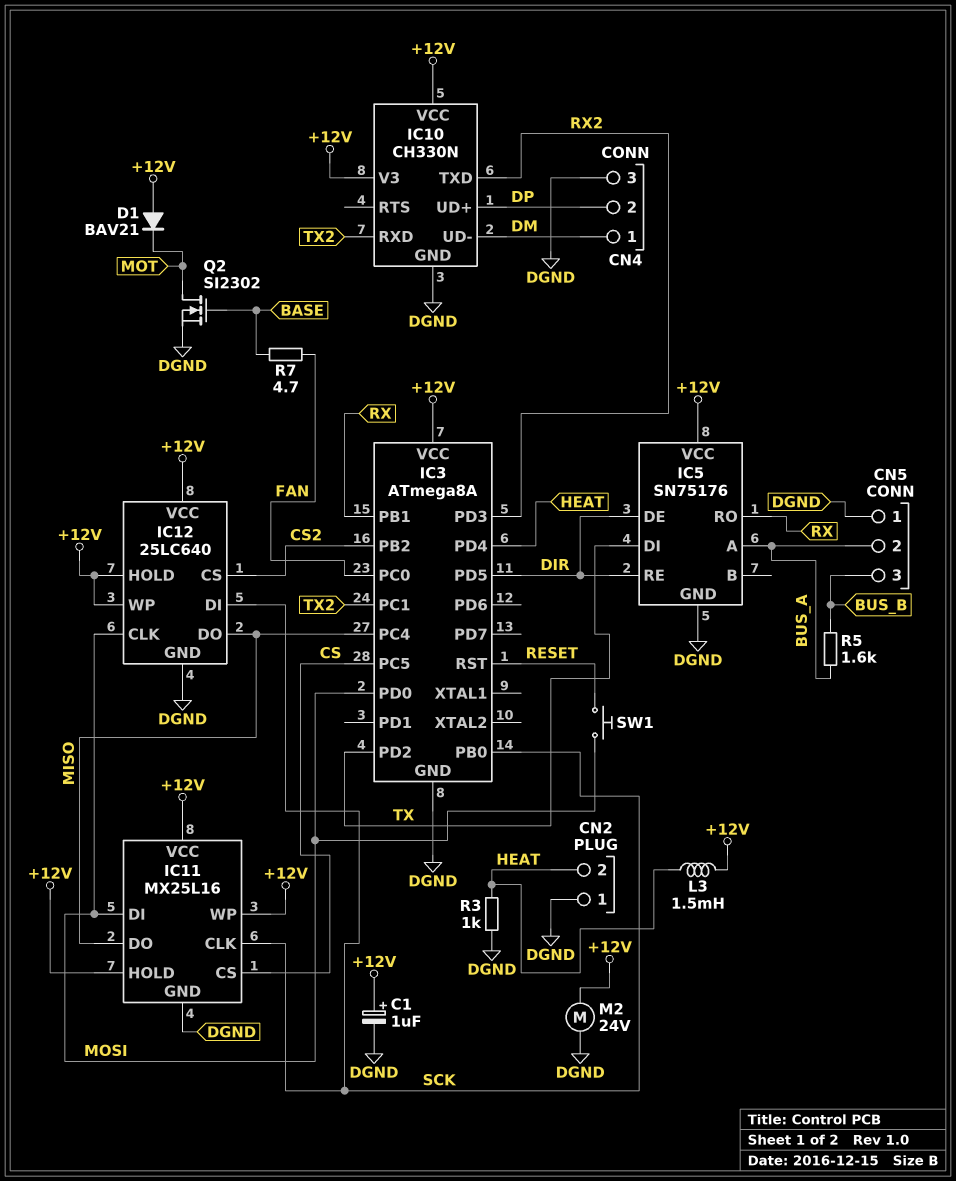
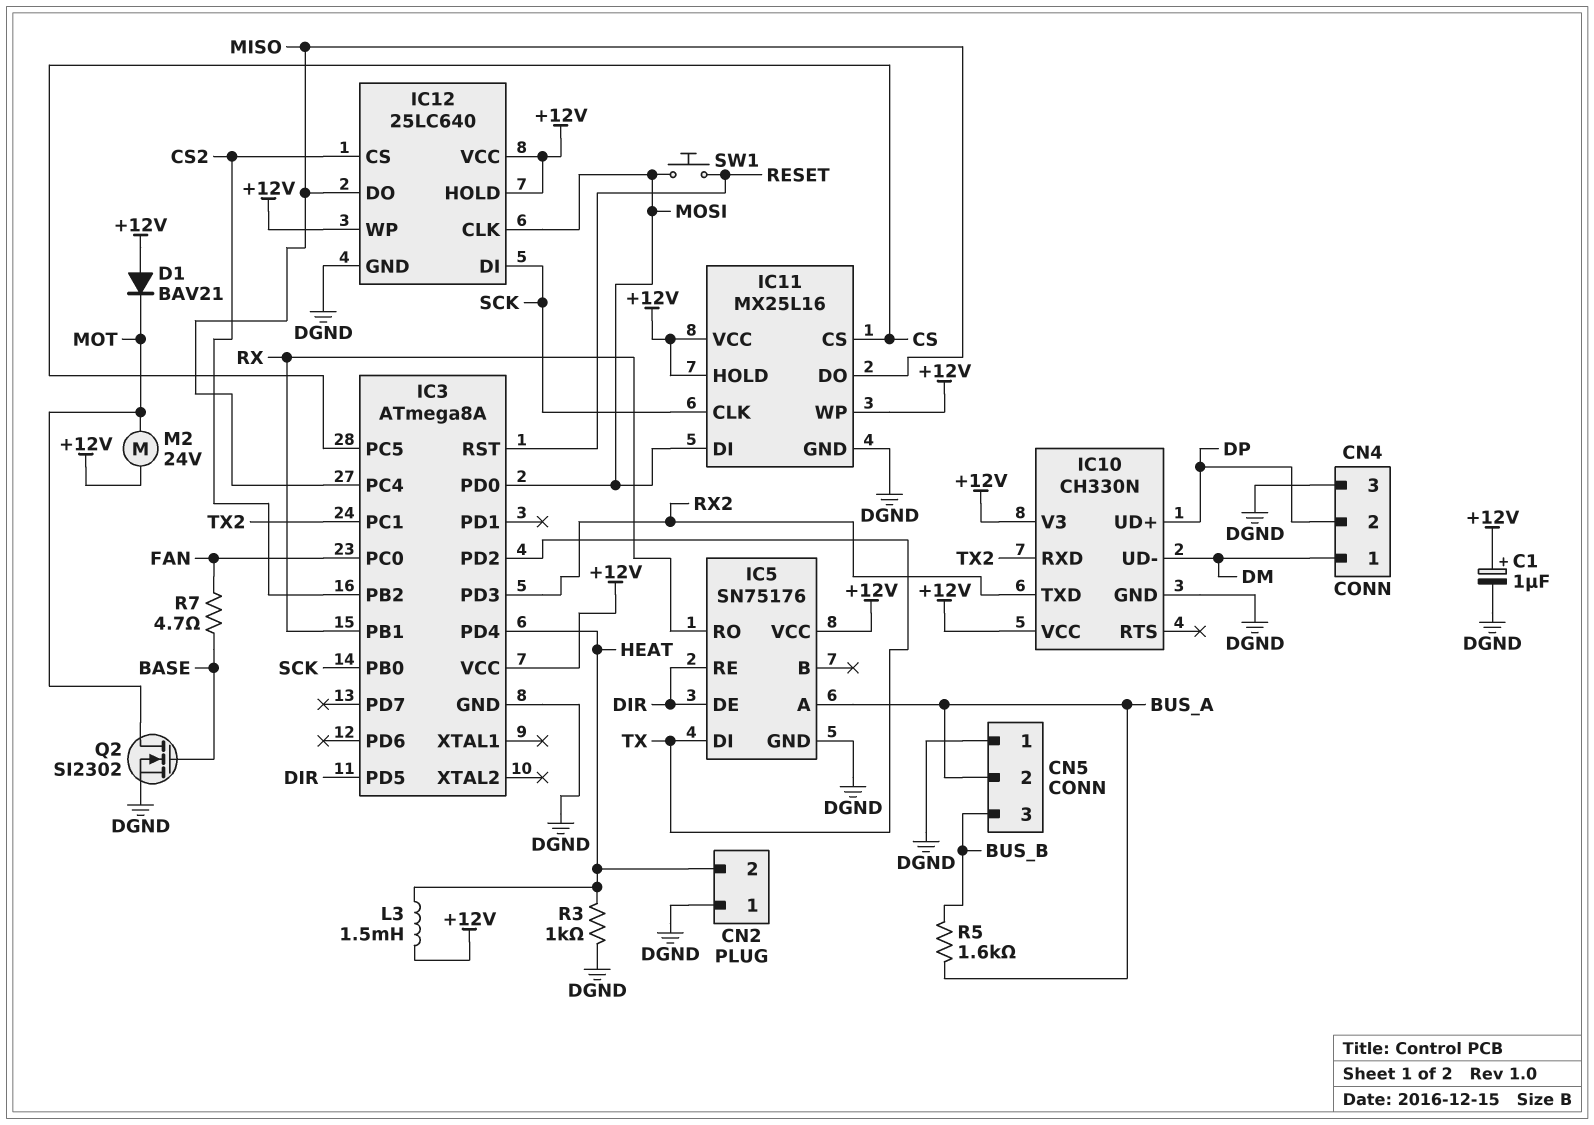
M2: motor 24V (+12V, DGND) -> motor 24V (+12V, MOT)

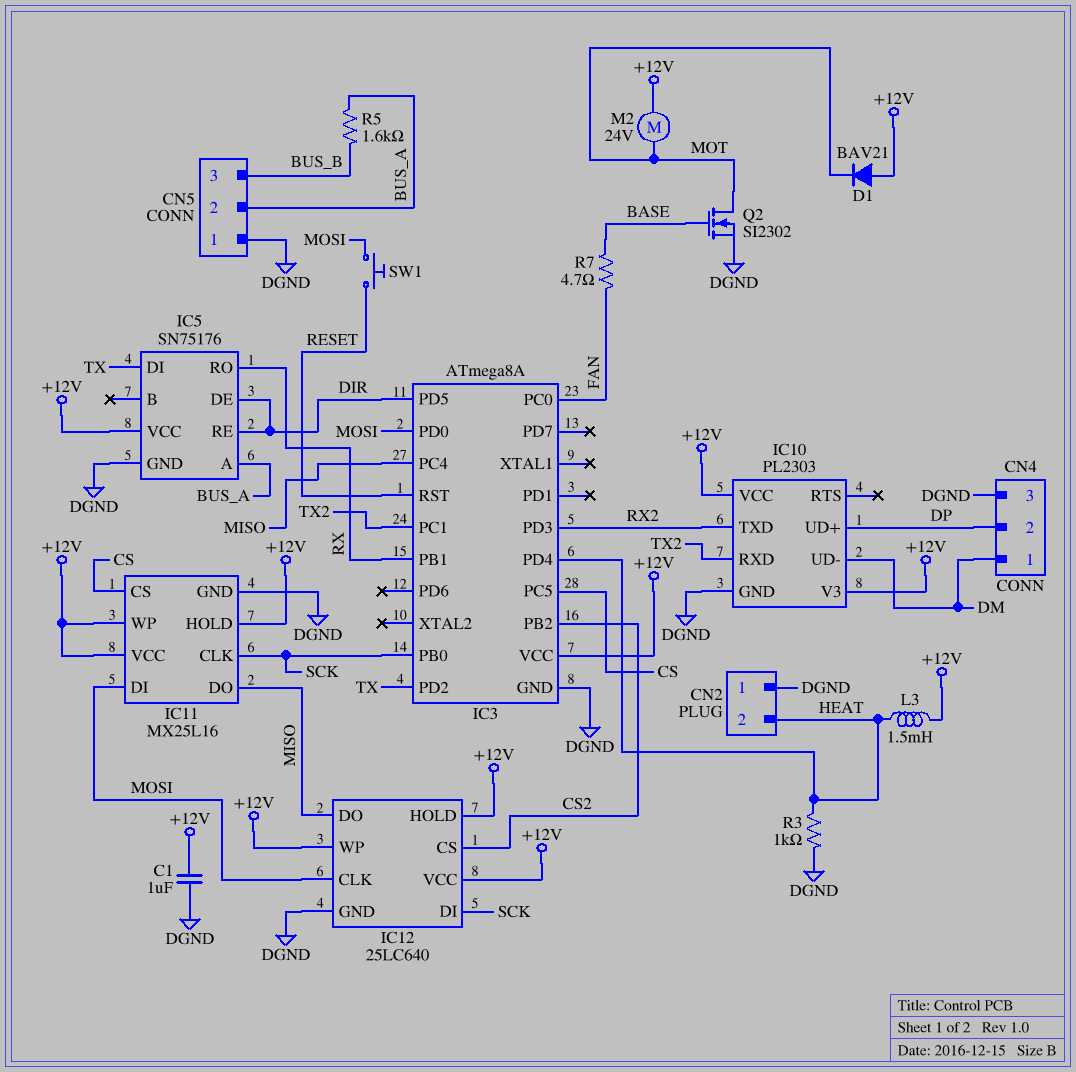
C1: 1uF (plus +12V, minus DGND) -> 1uF (+12V, DGND)
IC10: CH330N -> PL2303

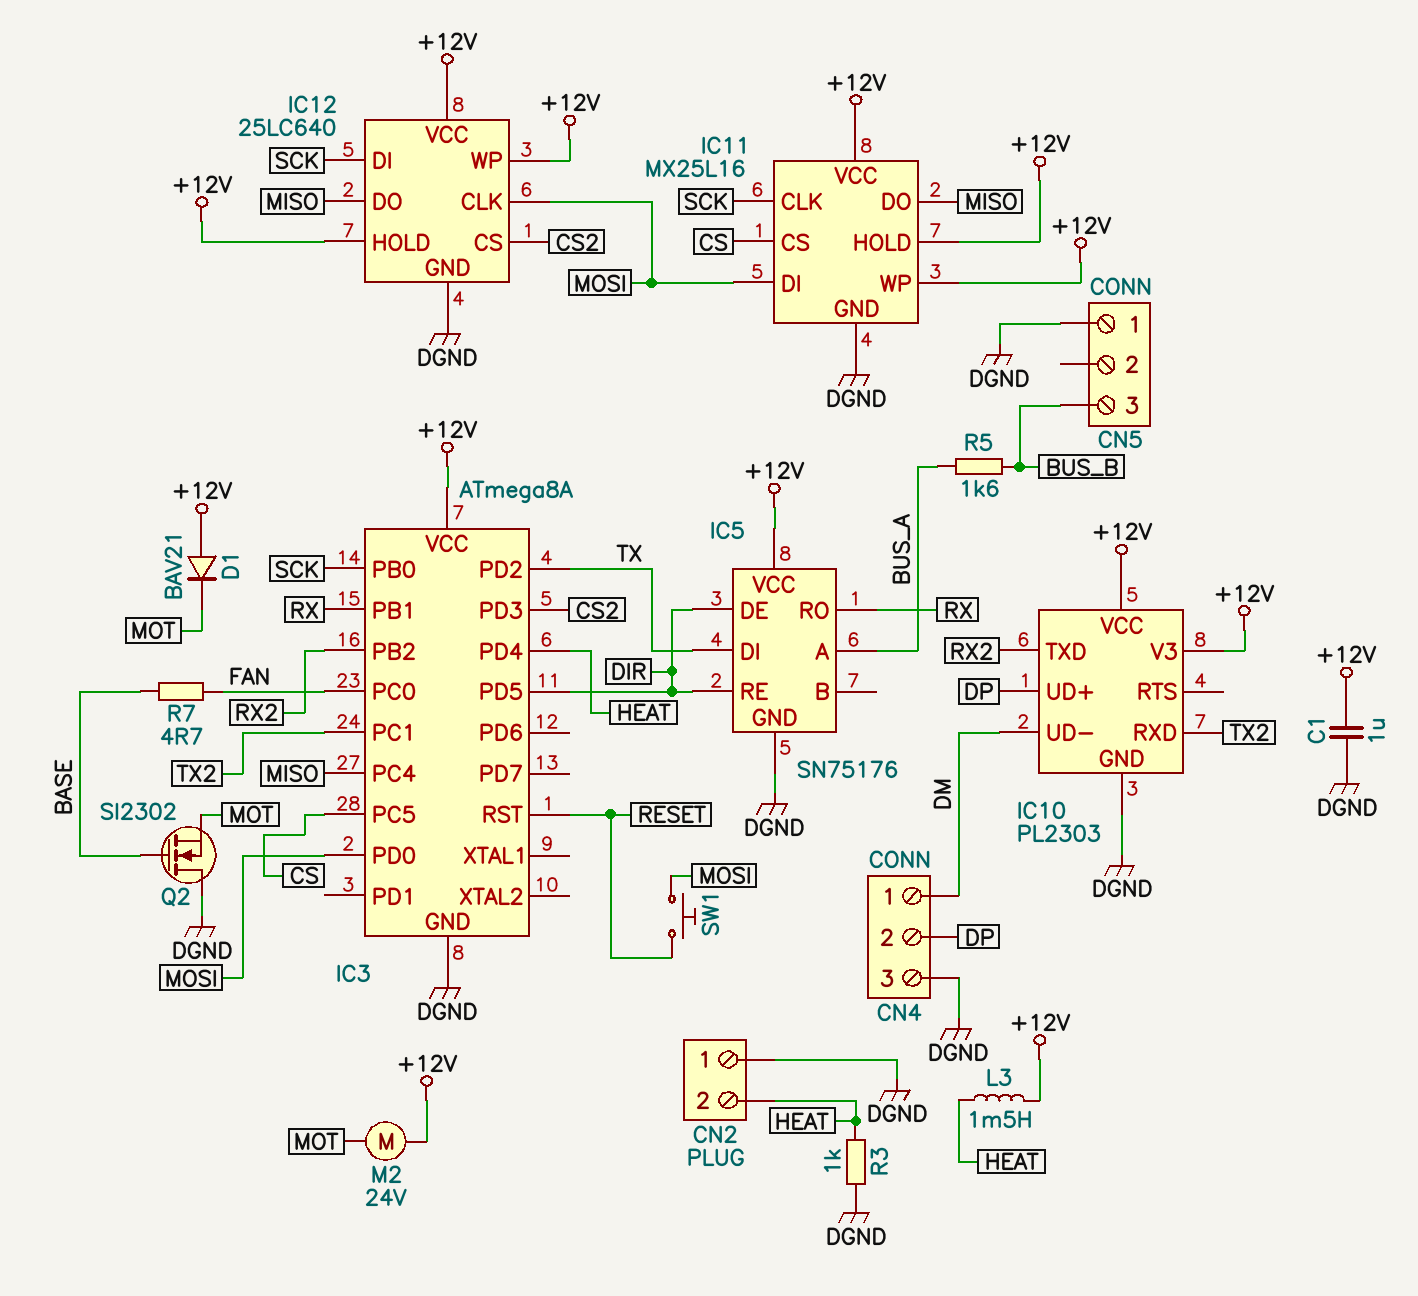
CN5 pin 2: BUS_A -> none
IC3 pin PB2: CS2 -> RX2
IC3 pin PD3: RX2 -> CS2
Q2: NMOS SI2302 (G BASE, D MOT, S DGND) -> NMOS SI2302 (G BASE, D DGND, S MOT)

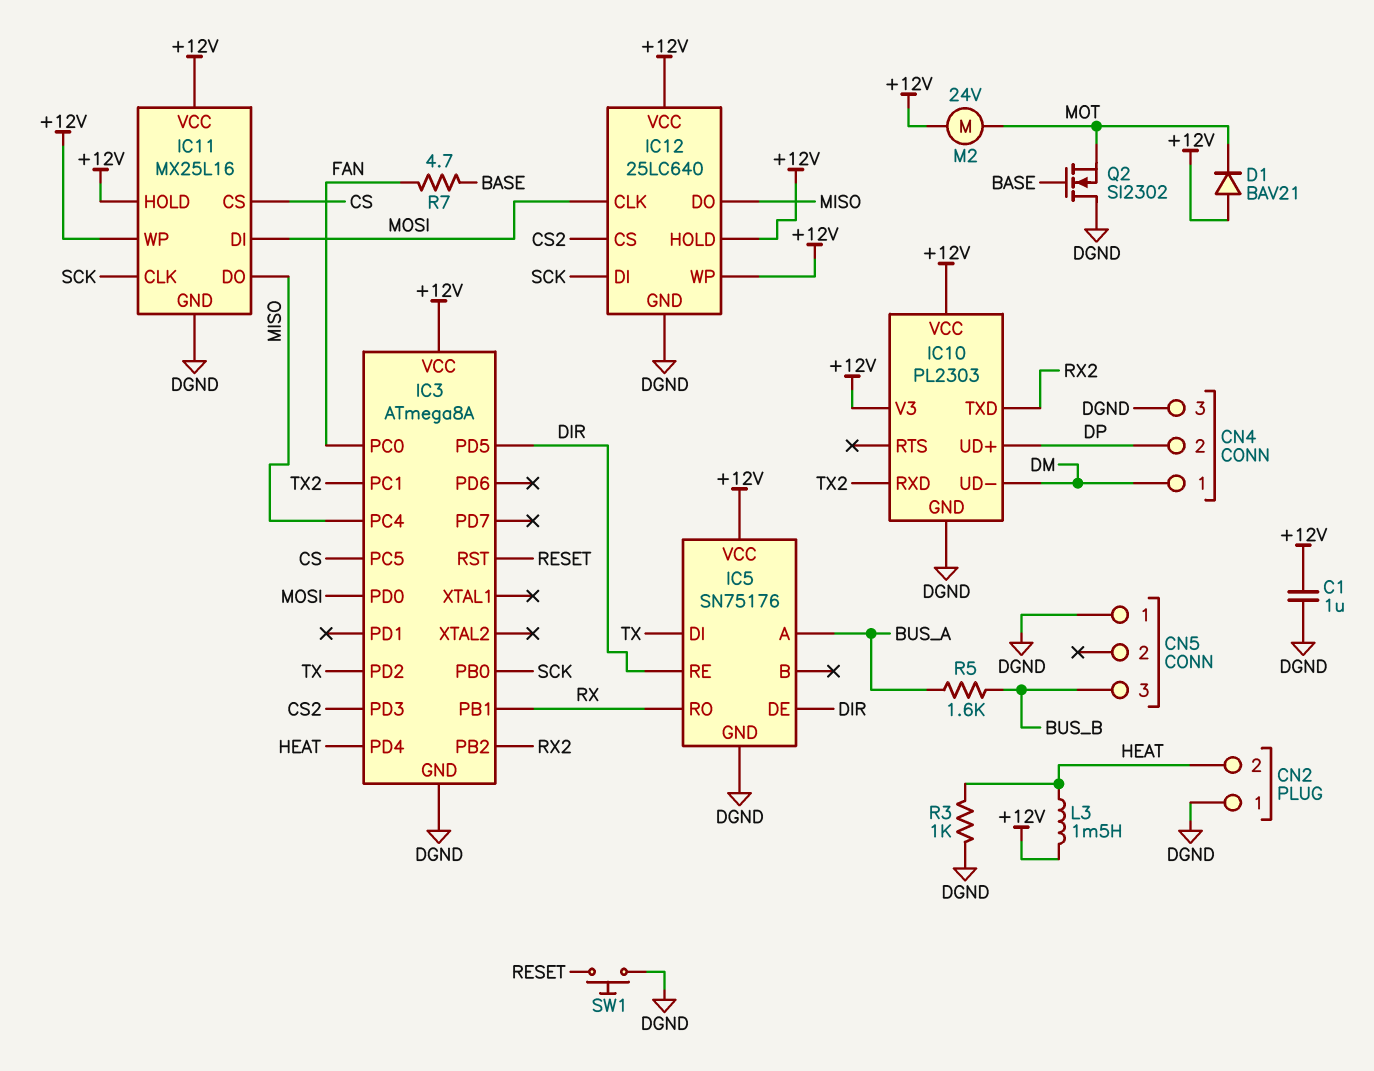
SW1: button (MOSI, RESET) -> button (DGND, RESET)

